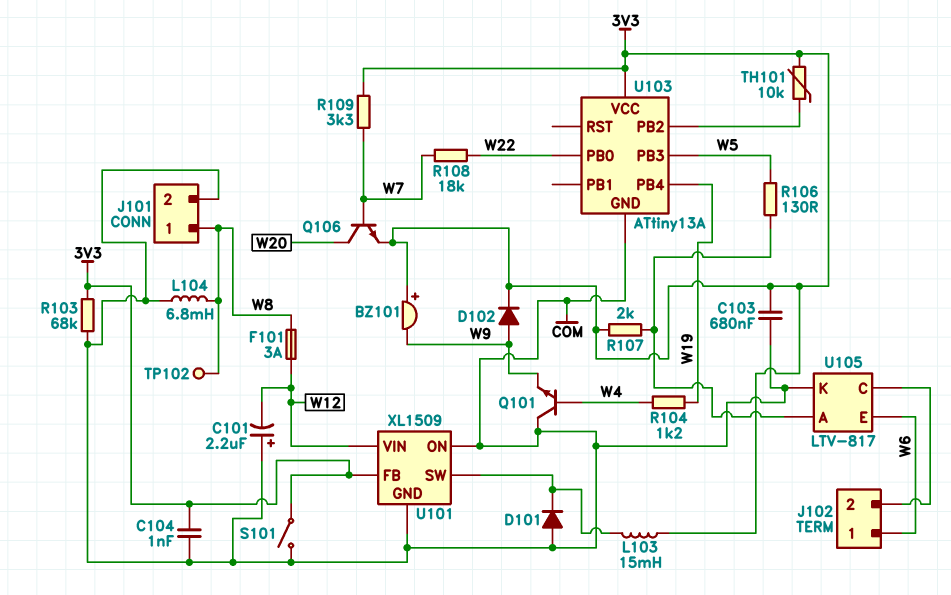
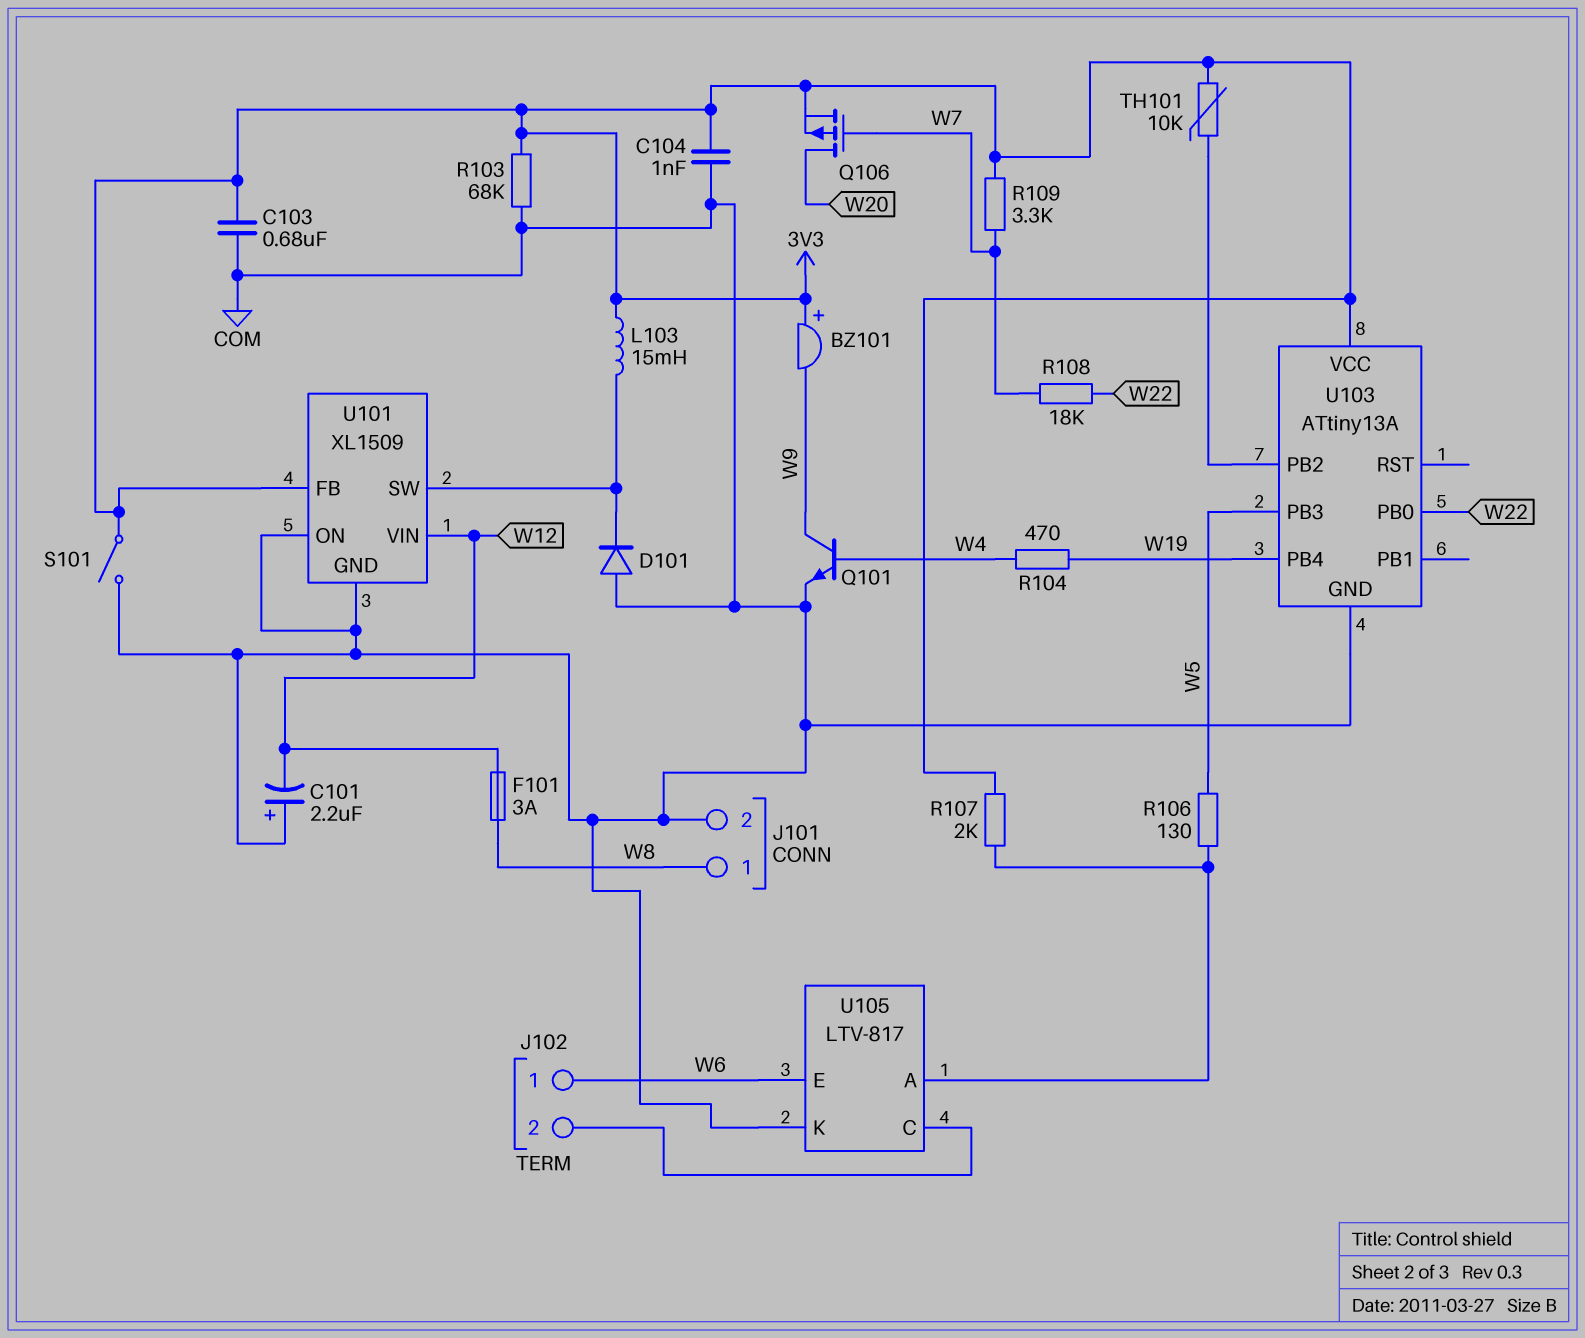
D102: diode (A W9, K 3V3) -> none
L104: 6.8mH (COM, W8) -> none
Q101: NPN (B W4, C COM, E W9) -> NPN (B W4, C W9, E COM)
Q106: NPN (B W7, C W20, E 3V3) -> PMOS (G W7, D W20, S 3V3)
R104: 1.2k (W4, W19) -> 470 (W4, W19)
TP102: test point (W8) -> none

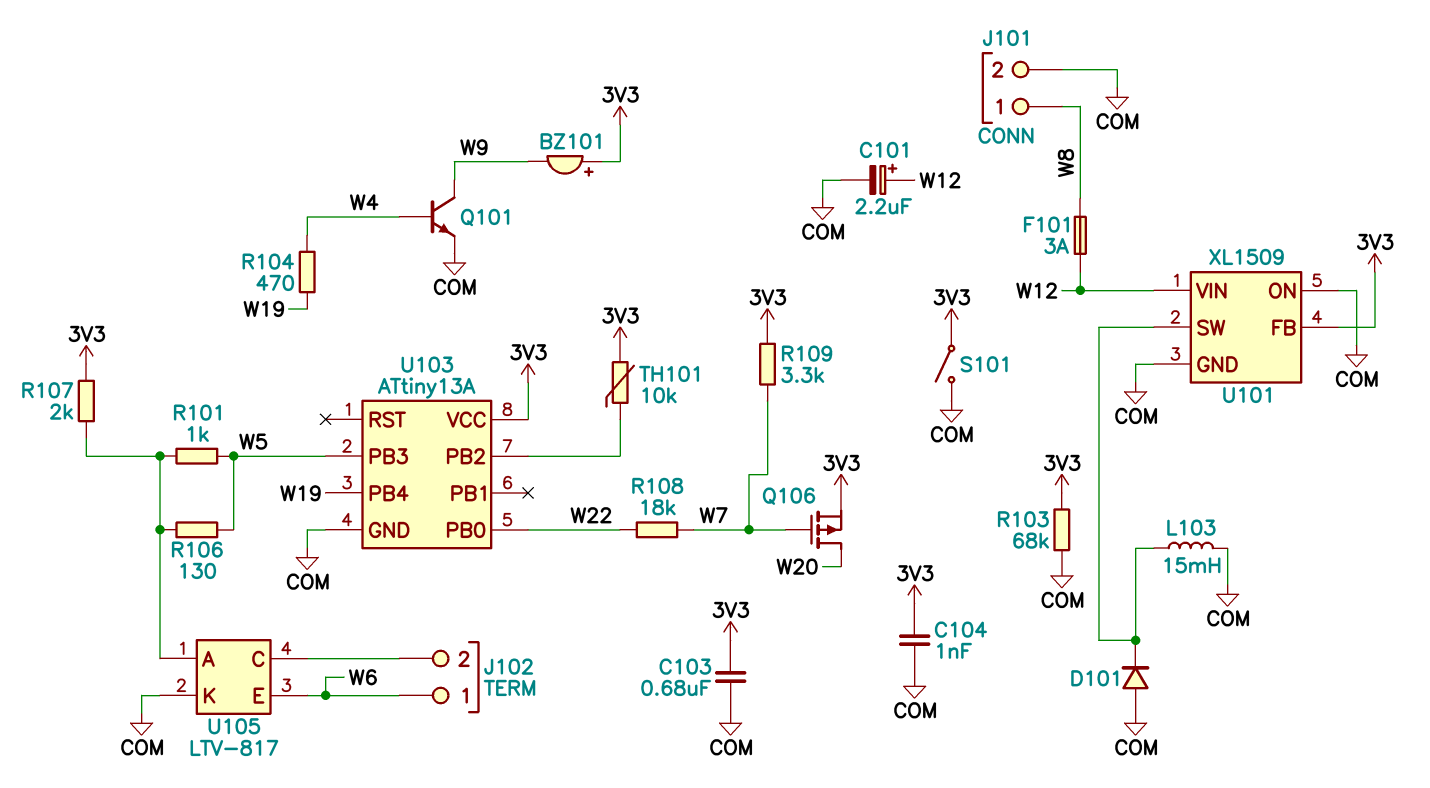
C101: 2.2uF (plus COM, minus W12) -> 2.2uF (plus W12, minus COM)
L103: 15mH (3V3, U101/SW) -> 15mH (COM, U101/SW)
R101: none -> 1k (U105/A, W5)

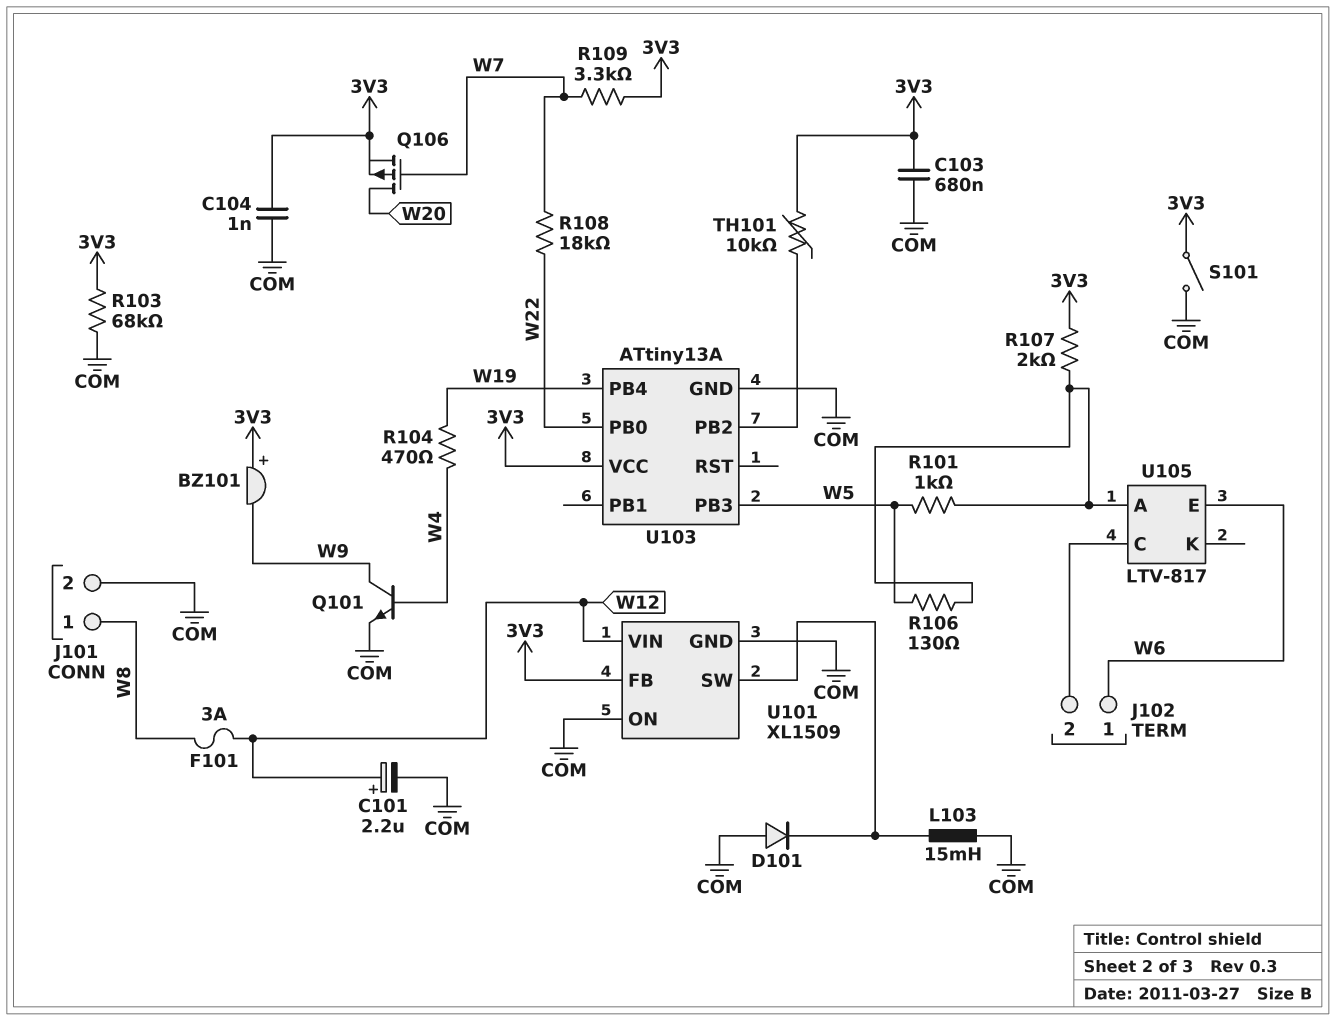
U105 pin K: COM -> none

